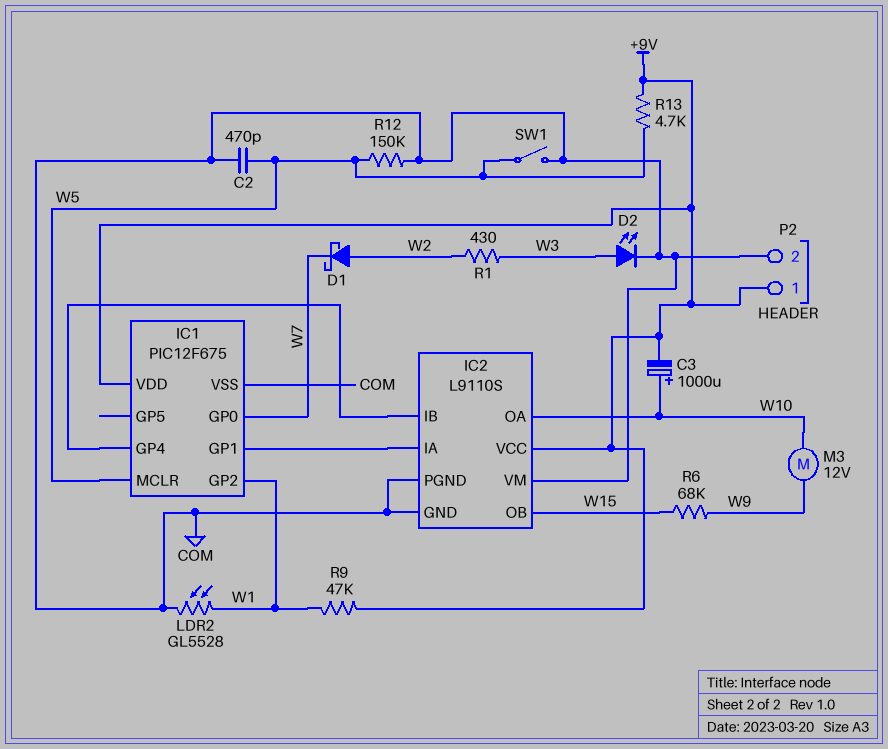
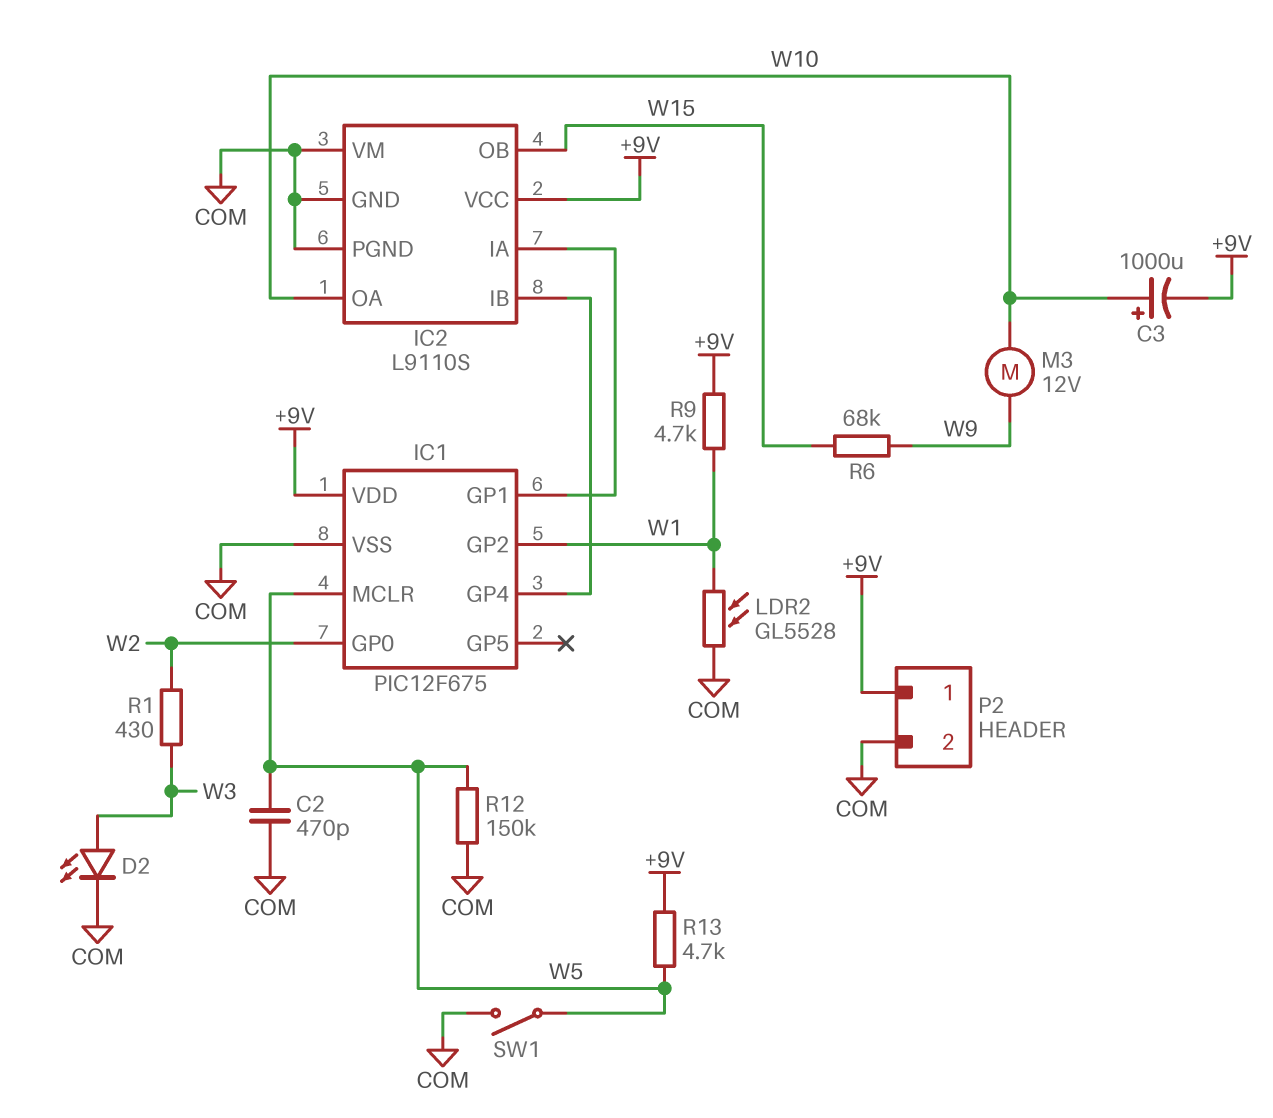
D1: schottky (A W2, K W7) -> none
IC1 pin GP0: W7 -> W2
R9: 47k (+9V, W1) -> 4.7k (+9V, W1)

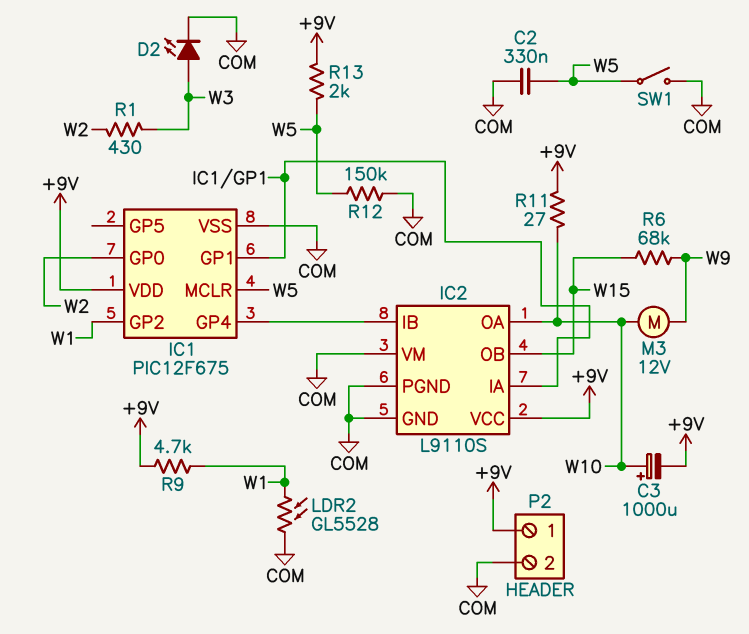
C2: 470pF (COM, W5) -> 330nF (COM, W5)
R11: none -> 27 (+9V, W10)
R13: 4.7k (+9V, W5) -> 2k (+9V, W5)

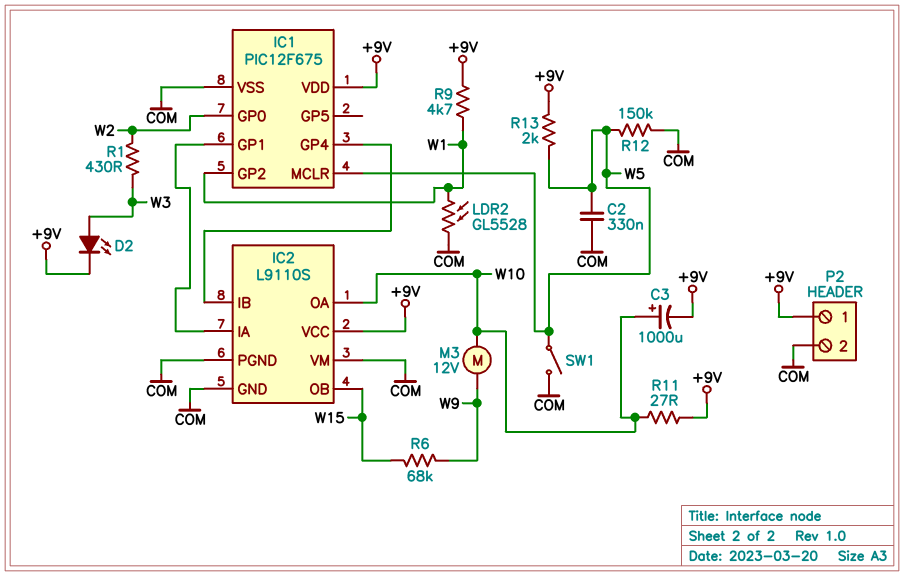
D2: LED (A W3, K COM) -> LED (A W3, K +9V)

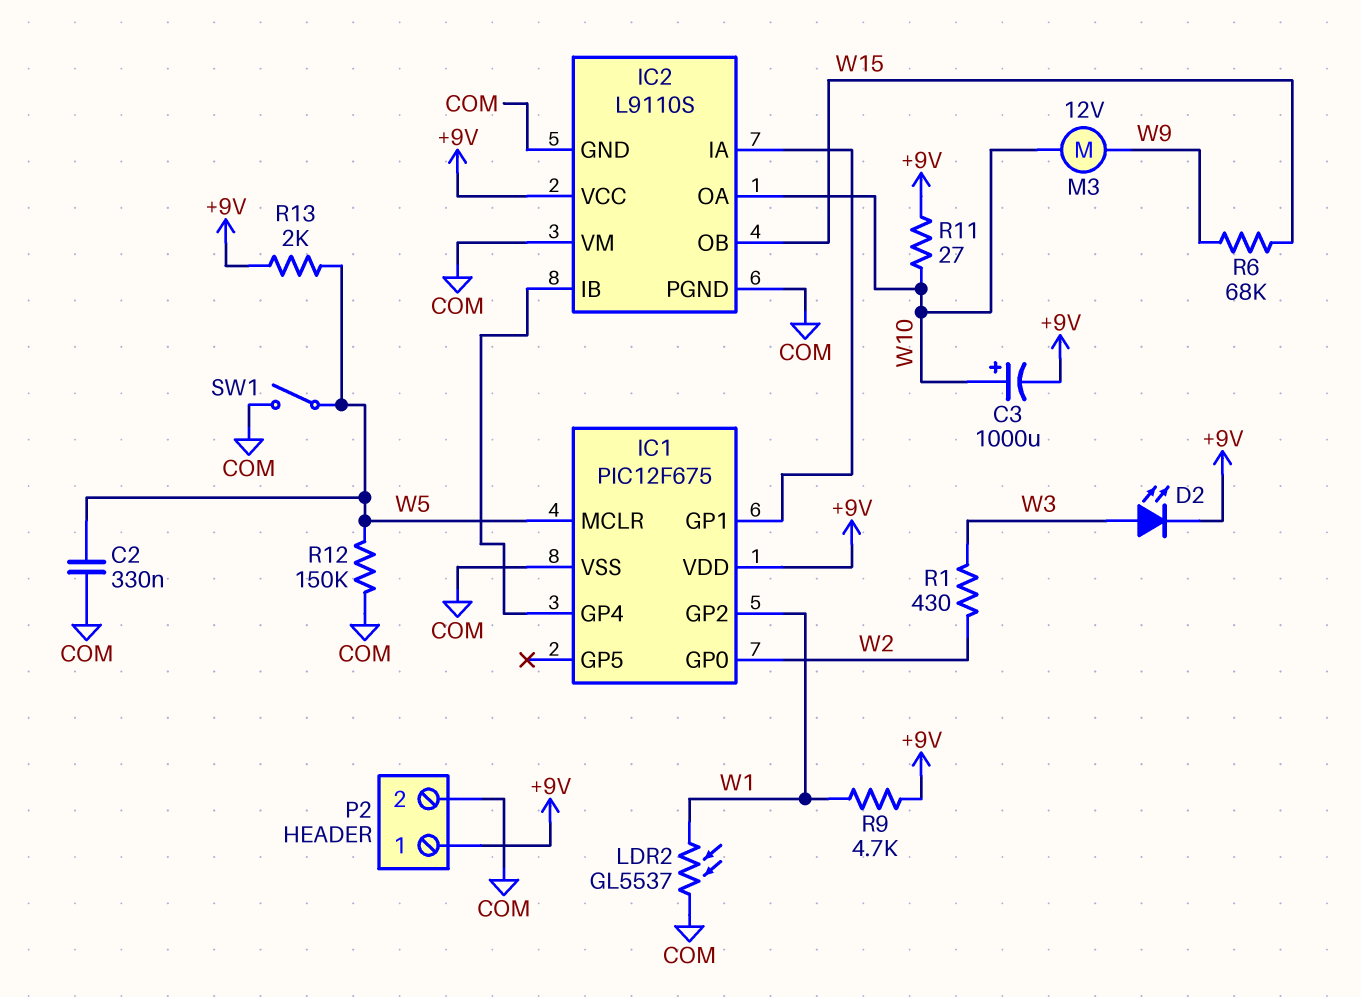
LDR2: GL5528 (COM, W1) -> GL5537 (COM, W1)

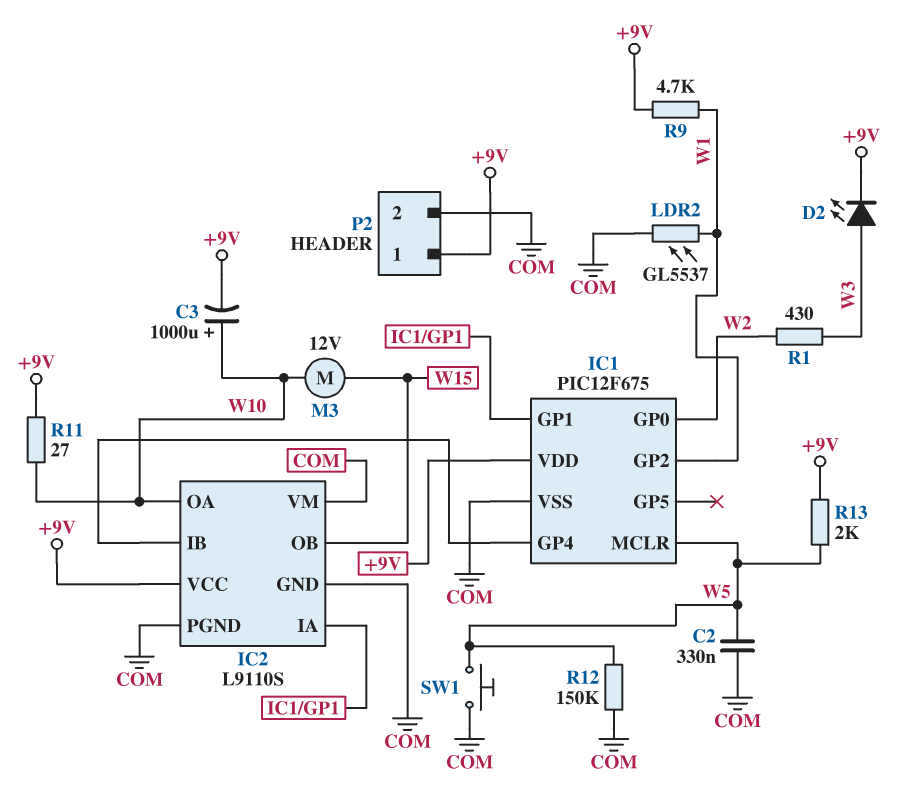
M3: motor 12V (W9, W10) -> motor 12V (W10, W15)
R6: 68k (W9, W15) -> none
SW1: switch (COM, W5) -> button (COM, W5)

